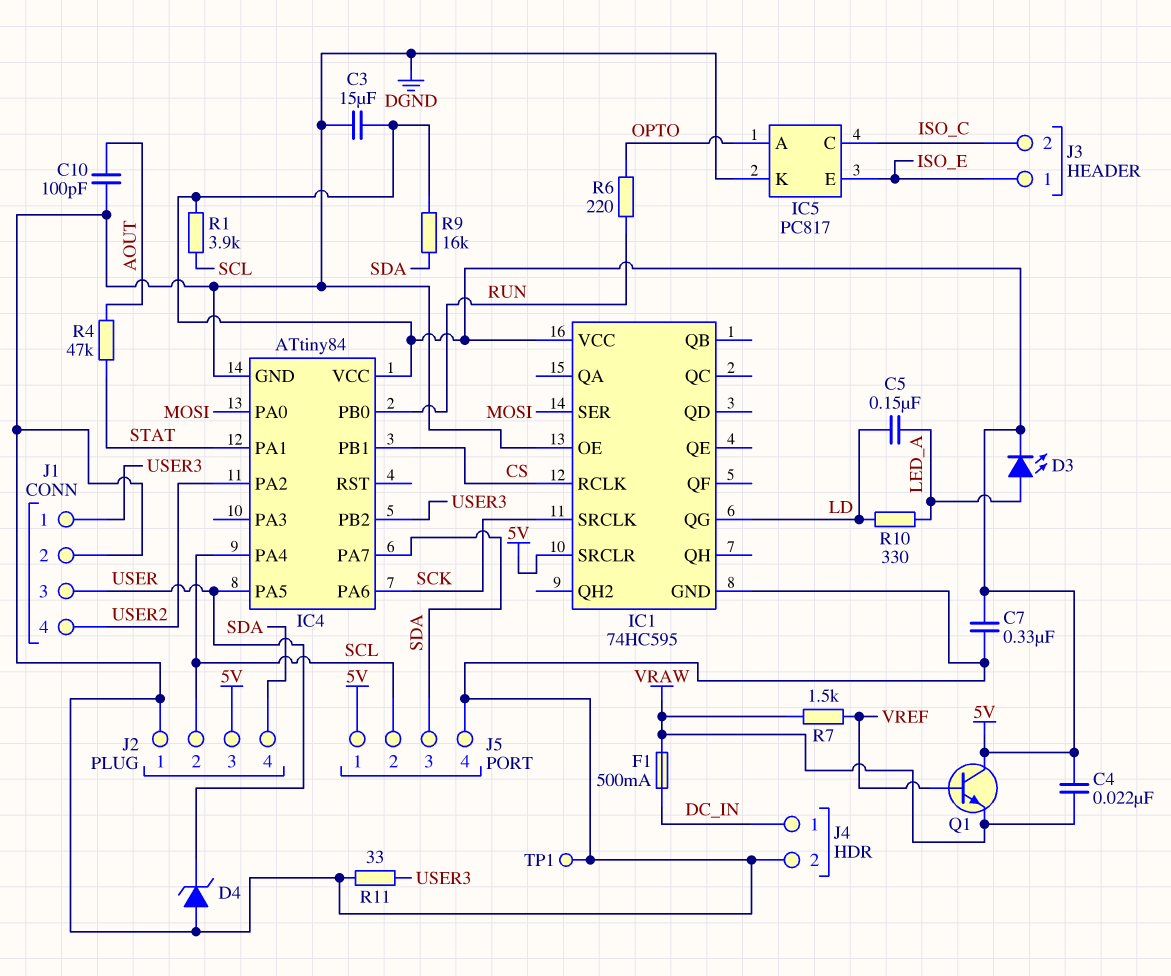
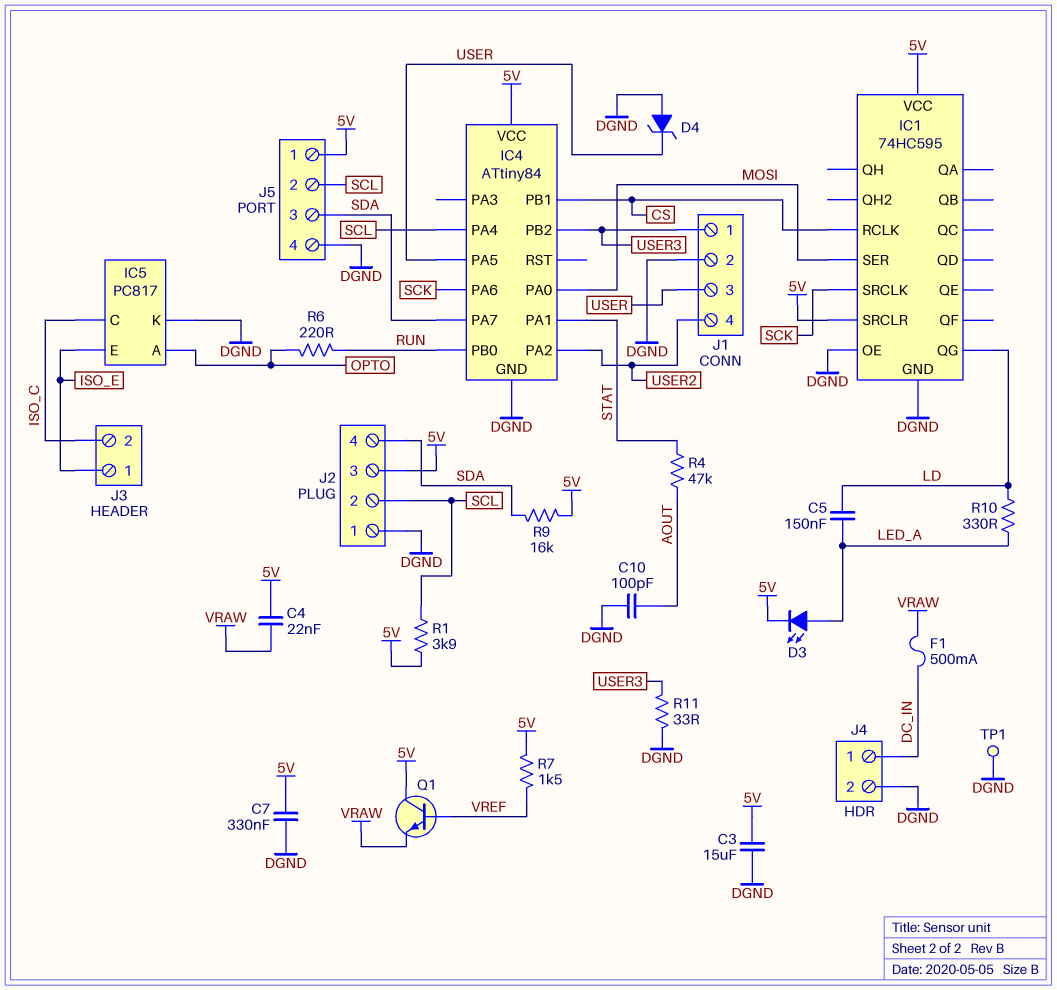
R7: 1.5k (VRAW, VREF) -> 1.5k (5V, VREF)

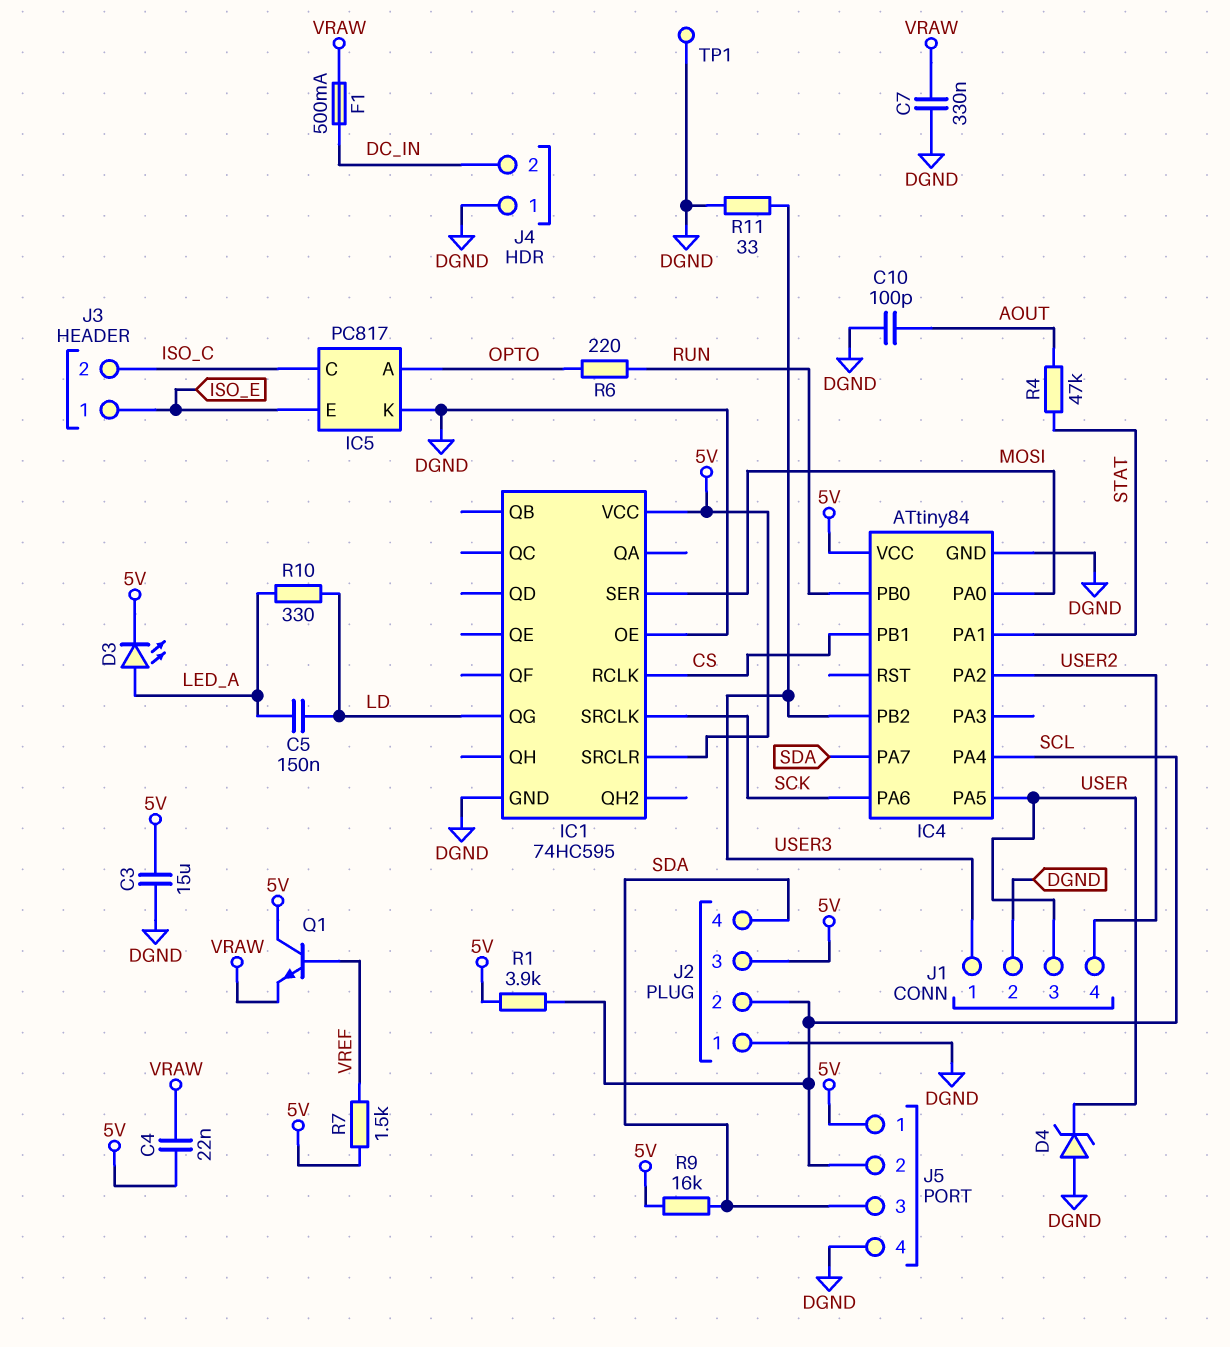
C7: 330nF (5V, DGND) -> 330nF (DGND, VRAW)
J4 pin 1: DC_IN -> DGND
J4 pin 2: DGND -> DC_IN

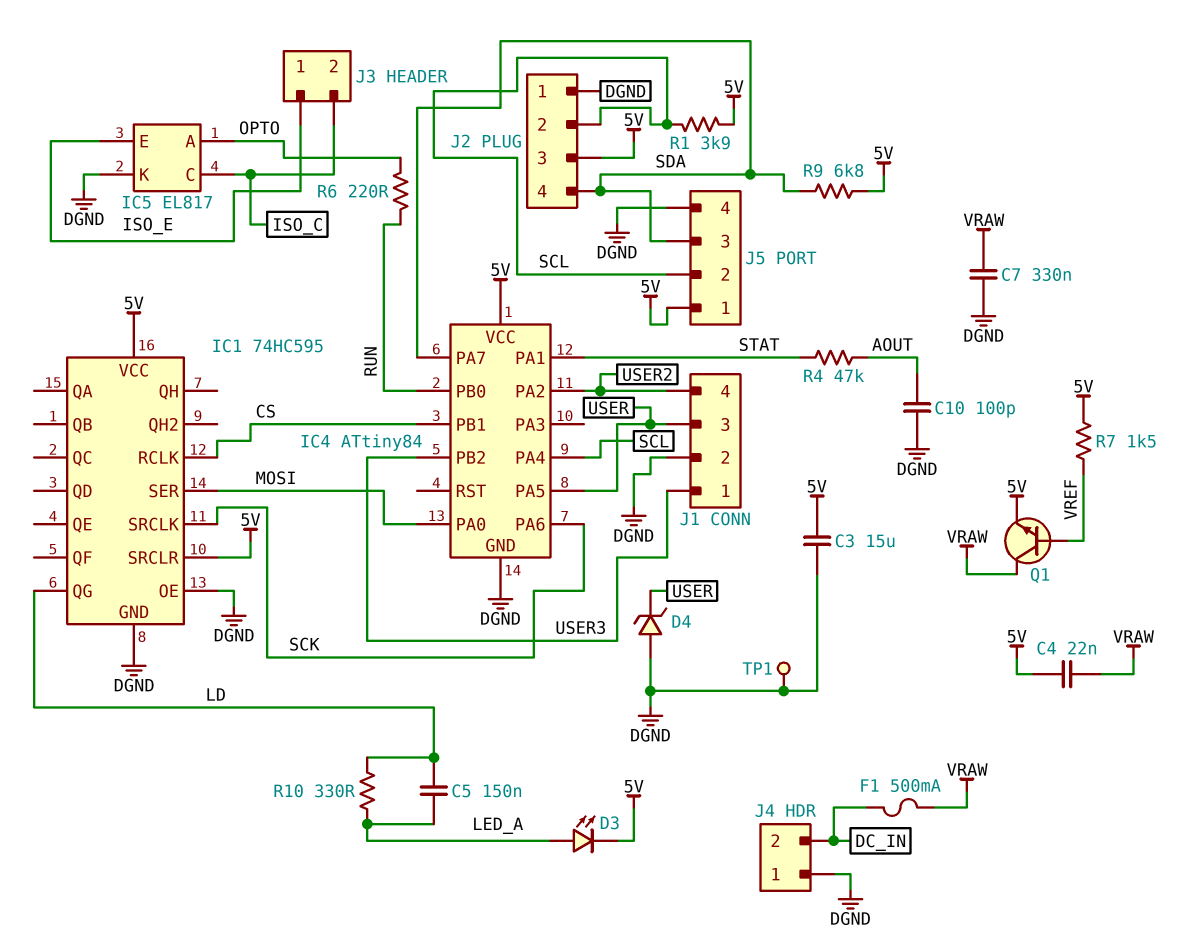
IC5: PC817 -> EL817
Q1: NPN (B VREF, C 5V, E VRAW) -> NPN (B VREF, C VRAW, E 5V)
R9: 16k (5V, SDA) -> 6.8k (5V, SDA)
R11: 33 (DGND, USER3) -> none

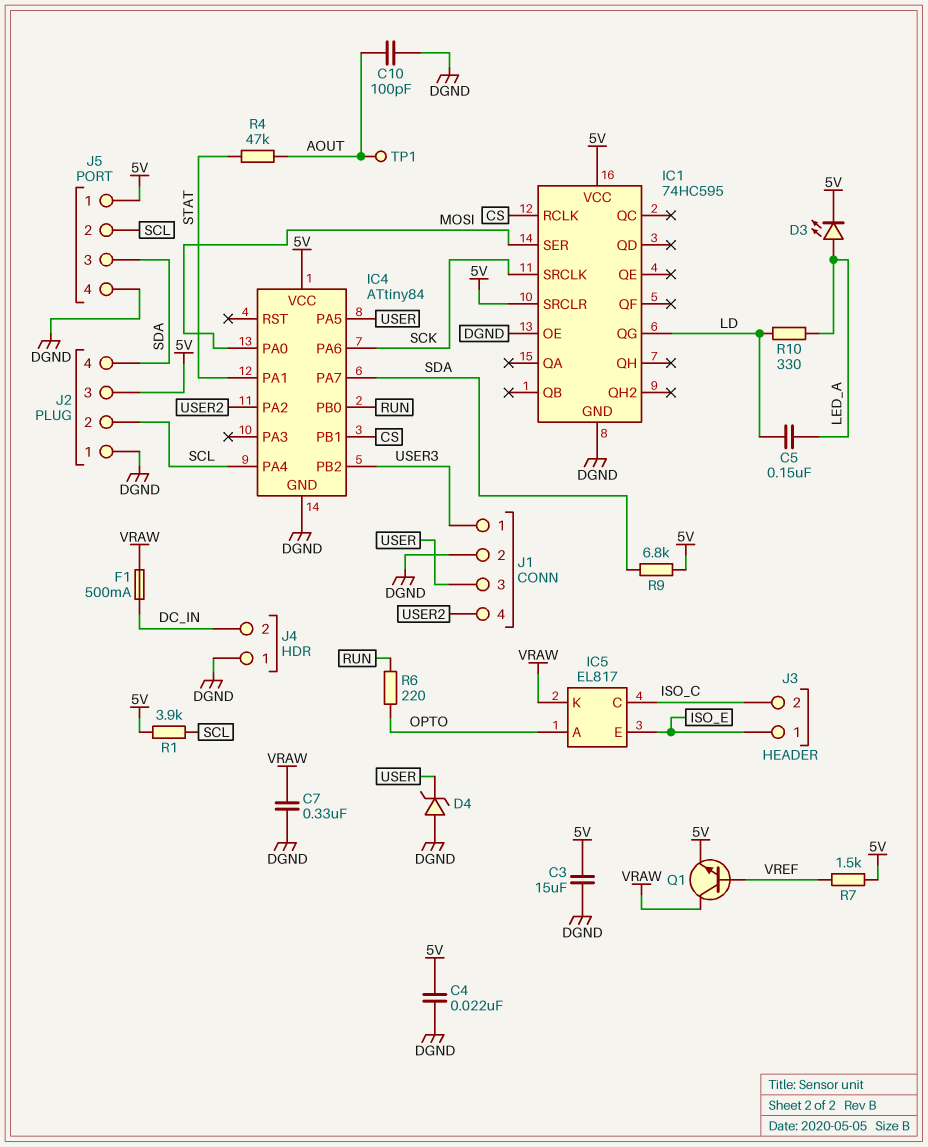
C4: 22nF (5V, VRAW) -> 22nF (5V, DGND)
IC5 pin K: DGND -> VRAW
TP1: test point (DGND) -> test point (AOUT)

